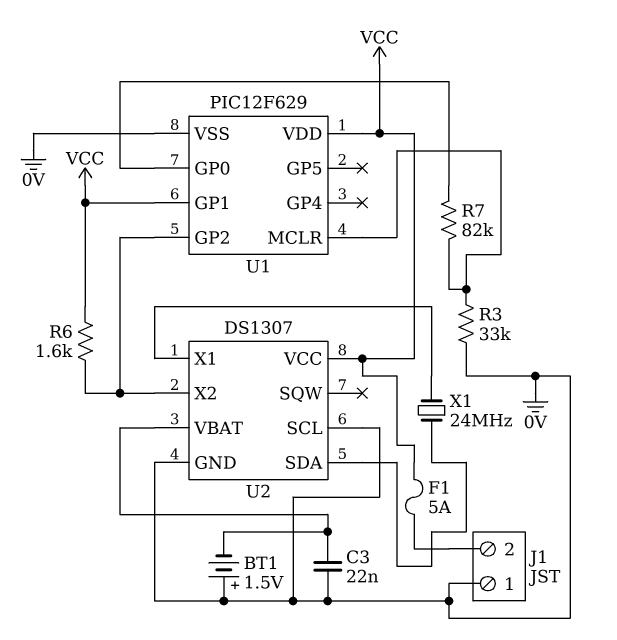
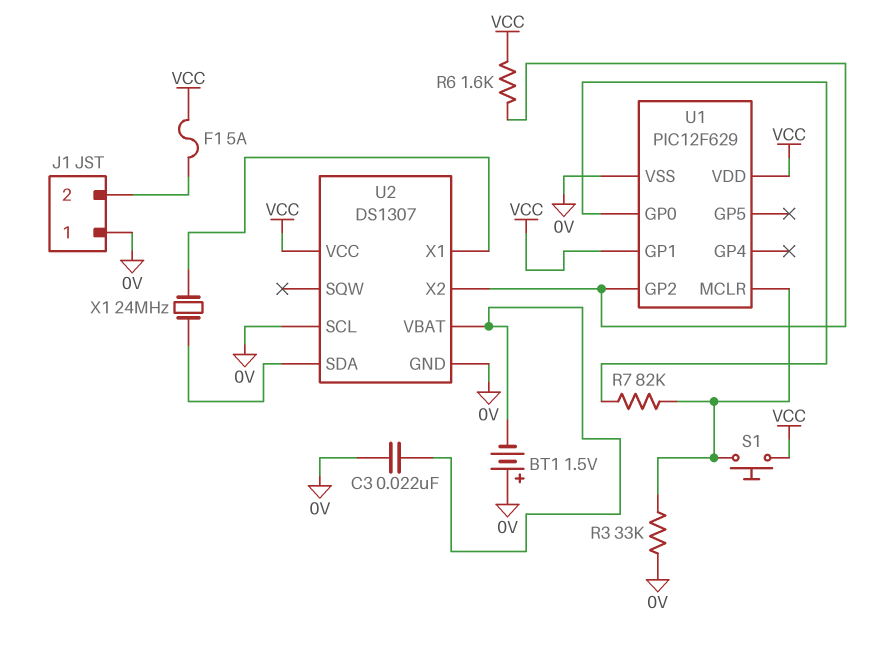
S1: none -> button (U1/MCLR, VCC)

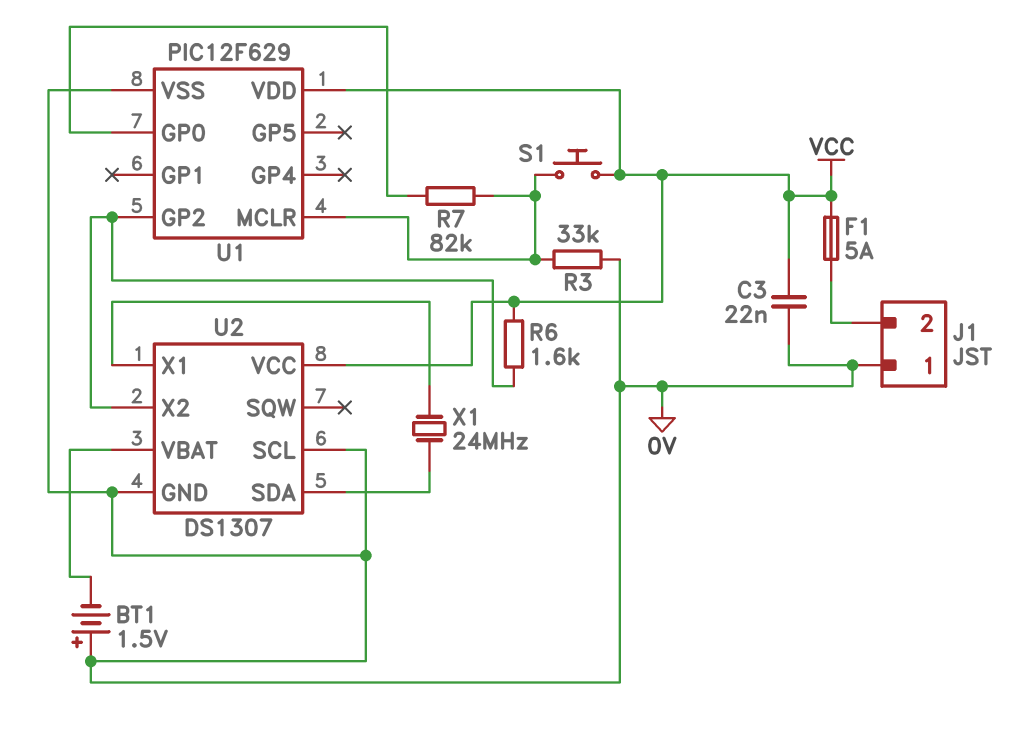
C3: 22nF (0V, U2/VBAT) -> 22nF (0V, VCC)
U1 pin GP1: VCC -> none

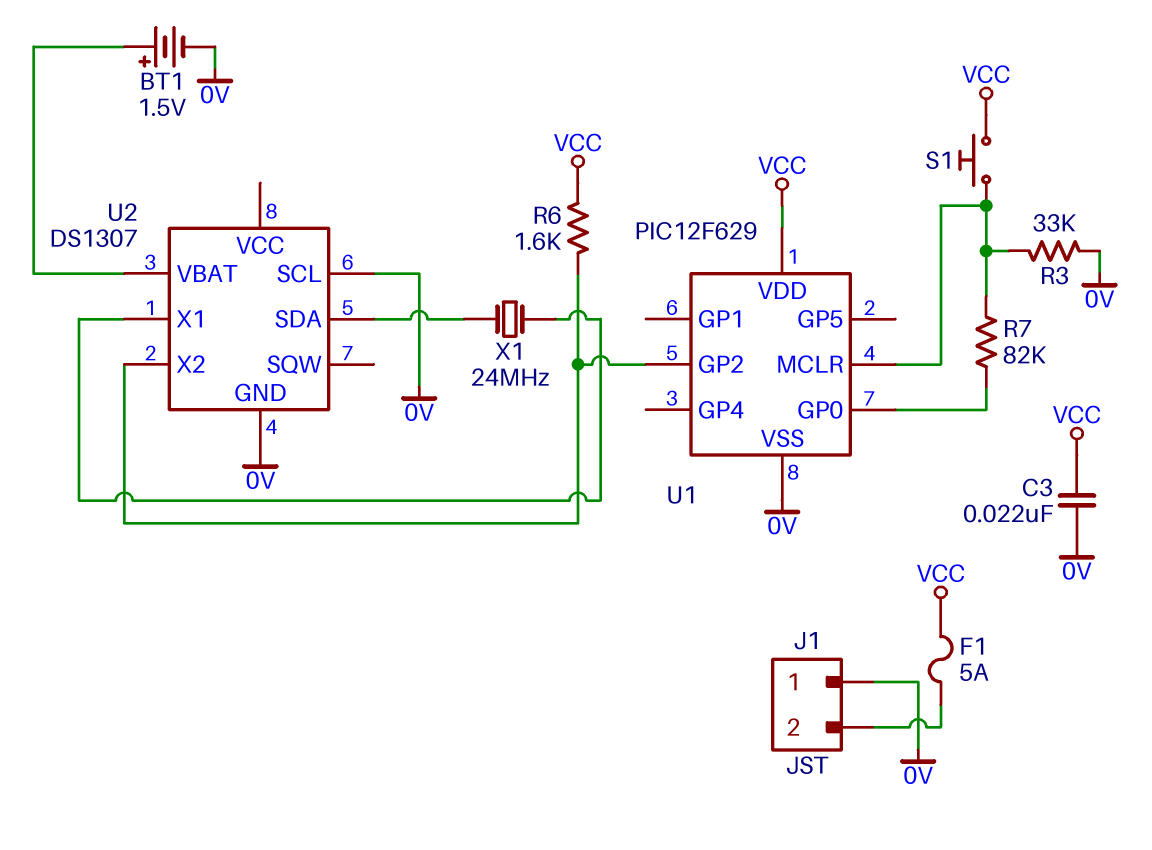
BT1: 1.5V (plus 0V, minus U2/VBAT) -> 1.5V (plus U2/VBAT, minus 0V)
U2 pin VCC: VCC -> none

